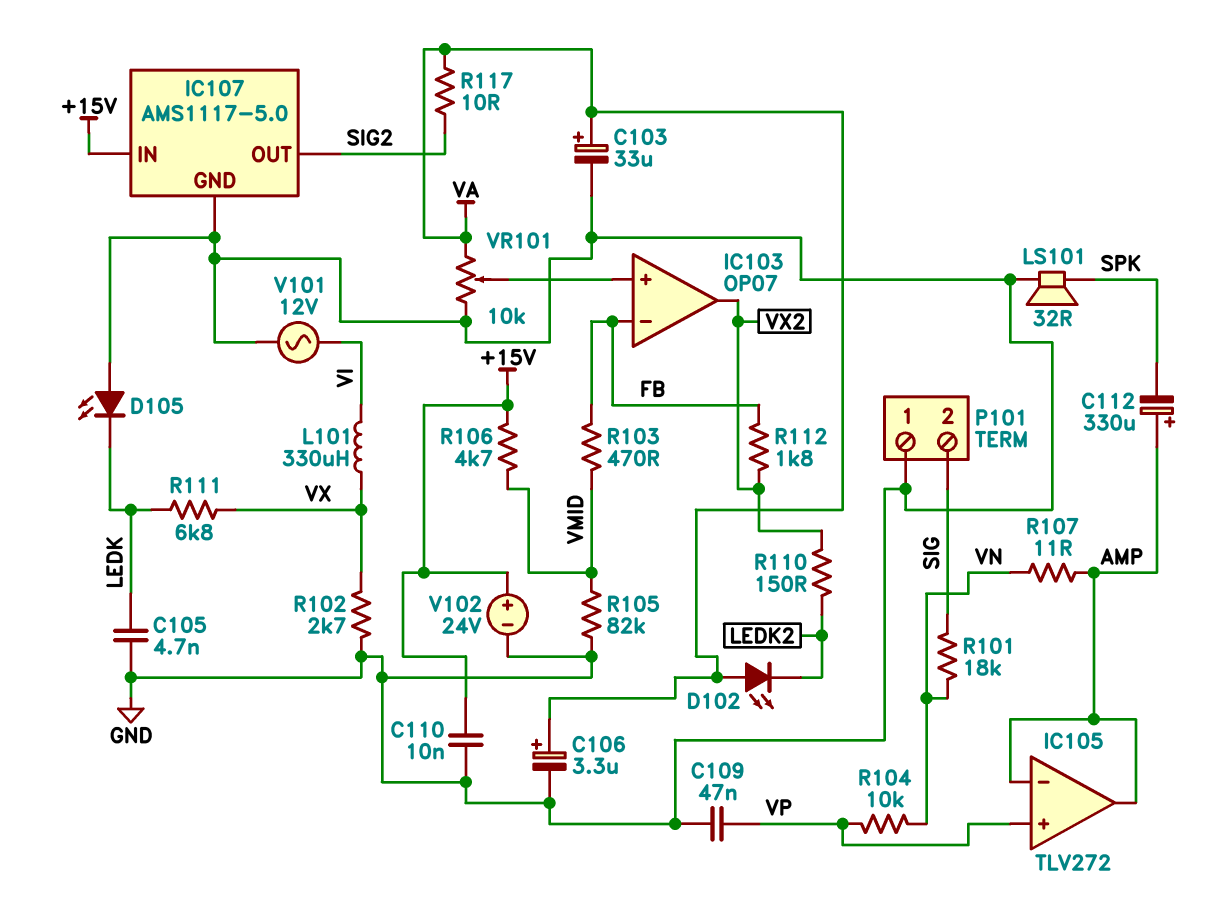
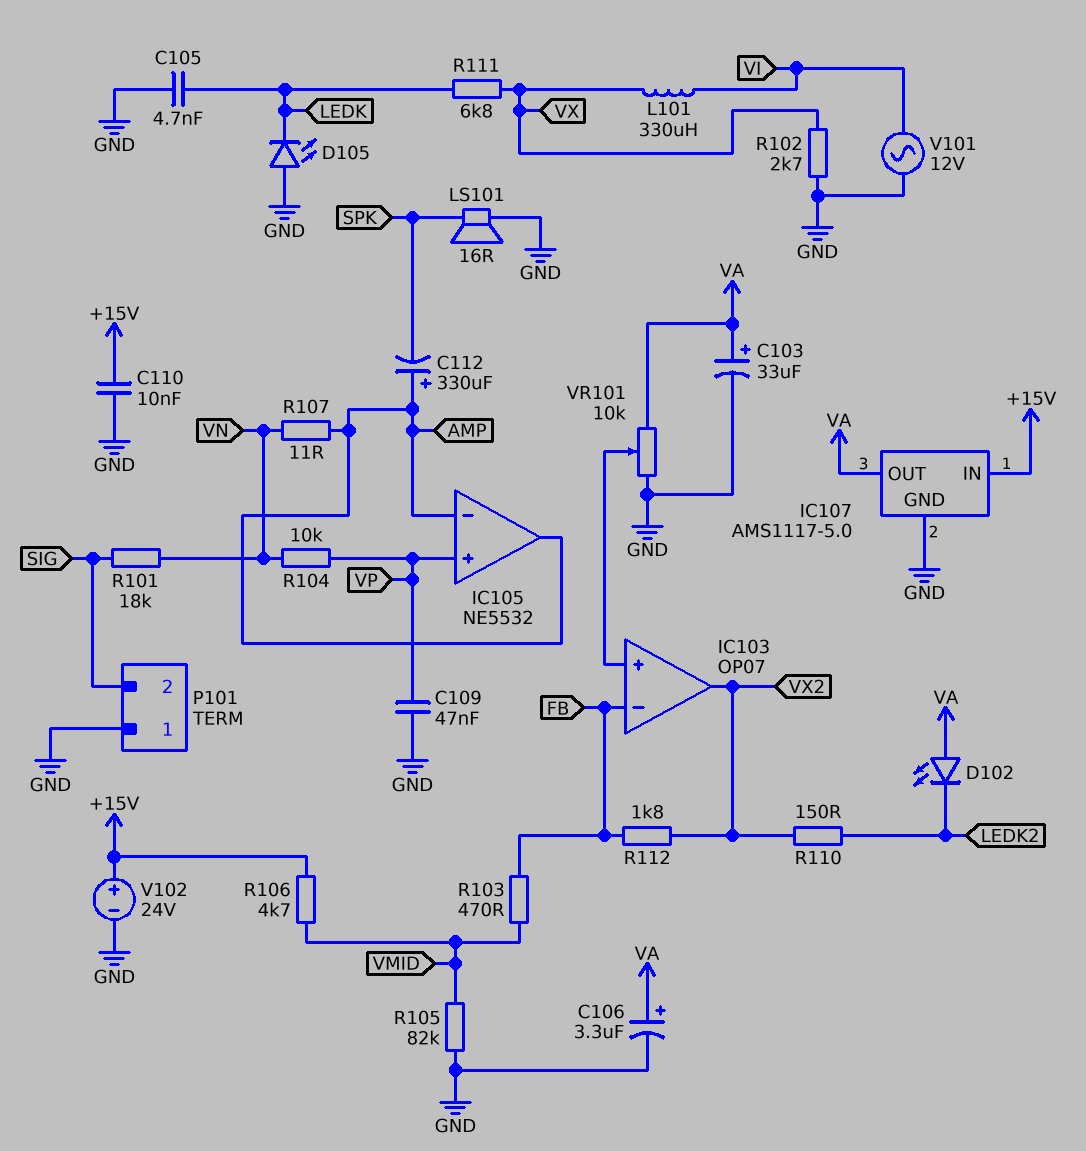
IC105: TLV272 -> NE5532
IC107 pin OUT: SIG2 -> VA
LS101: speaker 32R (GND, SPK) -> speaker 16R (GND, SPK)
R117: 10 (SIG2, VA) -> none

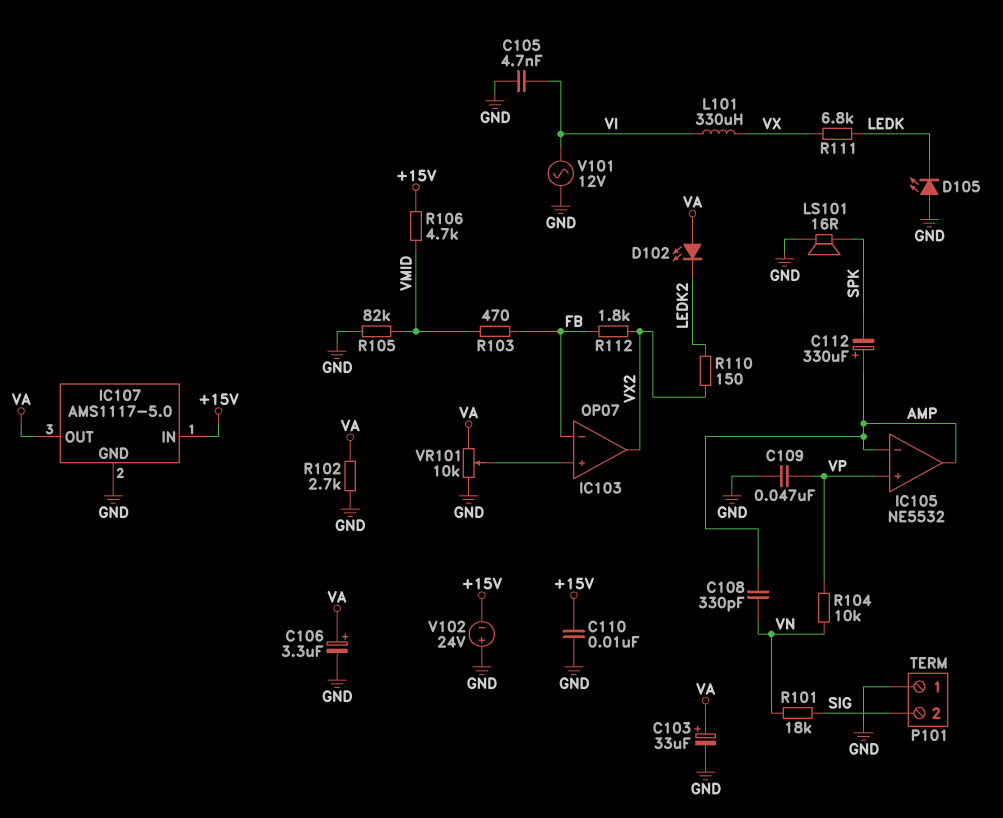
C105: 4.7nF (GND, LEDK) -> 4.7nF (GND, VI)
C108: none -> 330pF (AMP, VN)
R102: 2.7k (GND, VX) -> 2.7k (GND, VA)
R107: 11 (AMP, VN) -> none
V102: 24V (plus +15V, minus GND) -> 24V (plus GND, minus +15V)

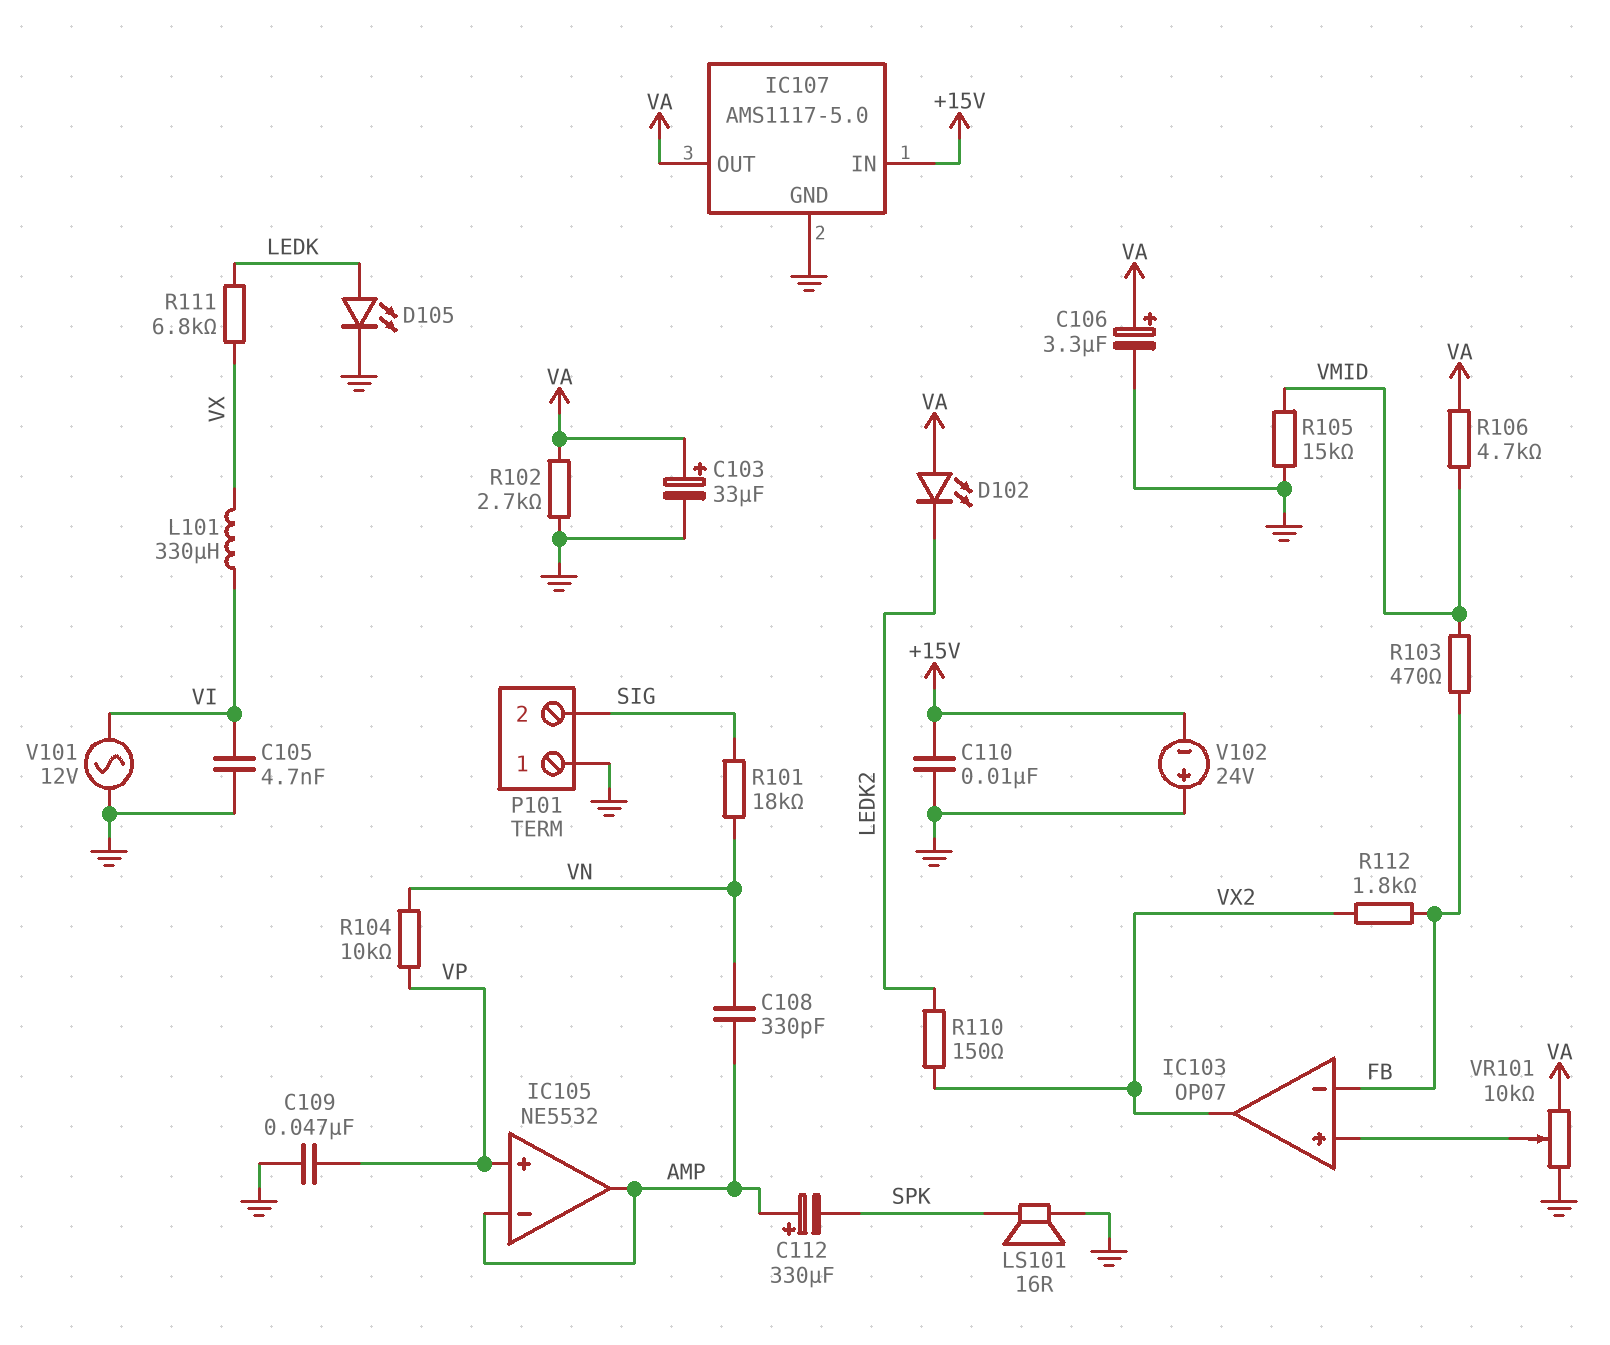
D105: LED (A GND, K LEDK) -> LED (A LEDK, K GND)
R105: 82k (GND, VMID) -> 15k (GND, VMID)
R106: 4.7k (+15V, VMID) -> 4.7k (VA, VMID)

